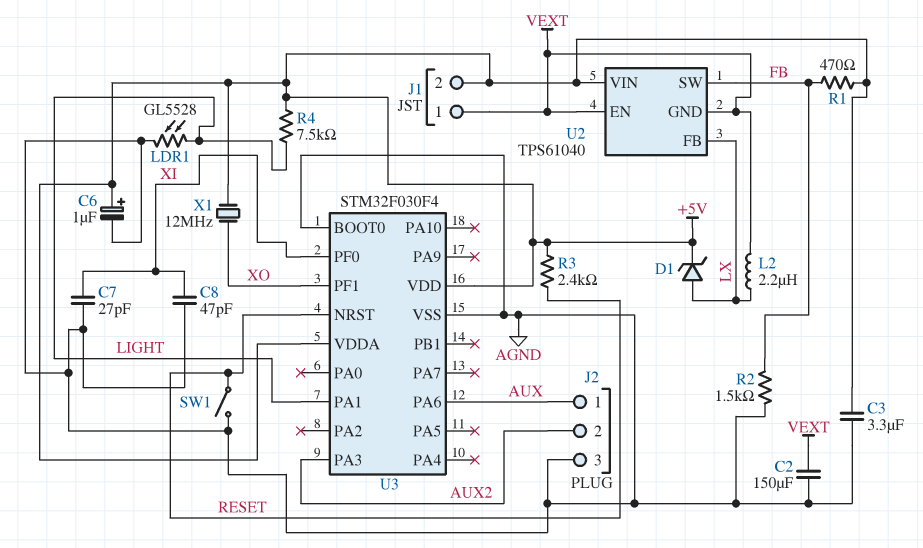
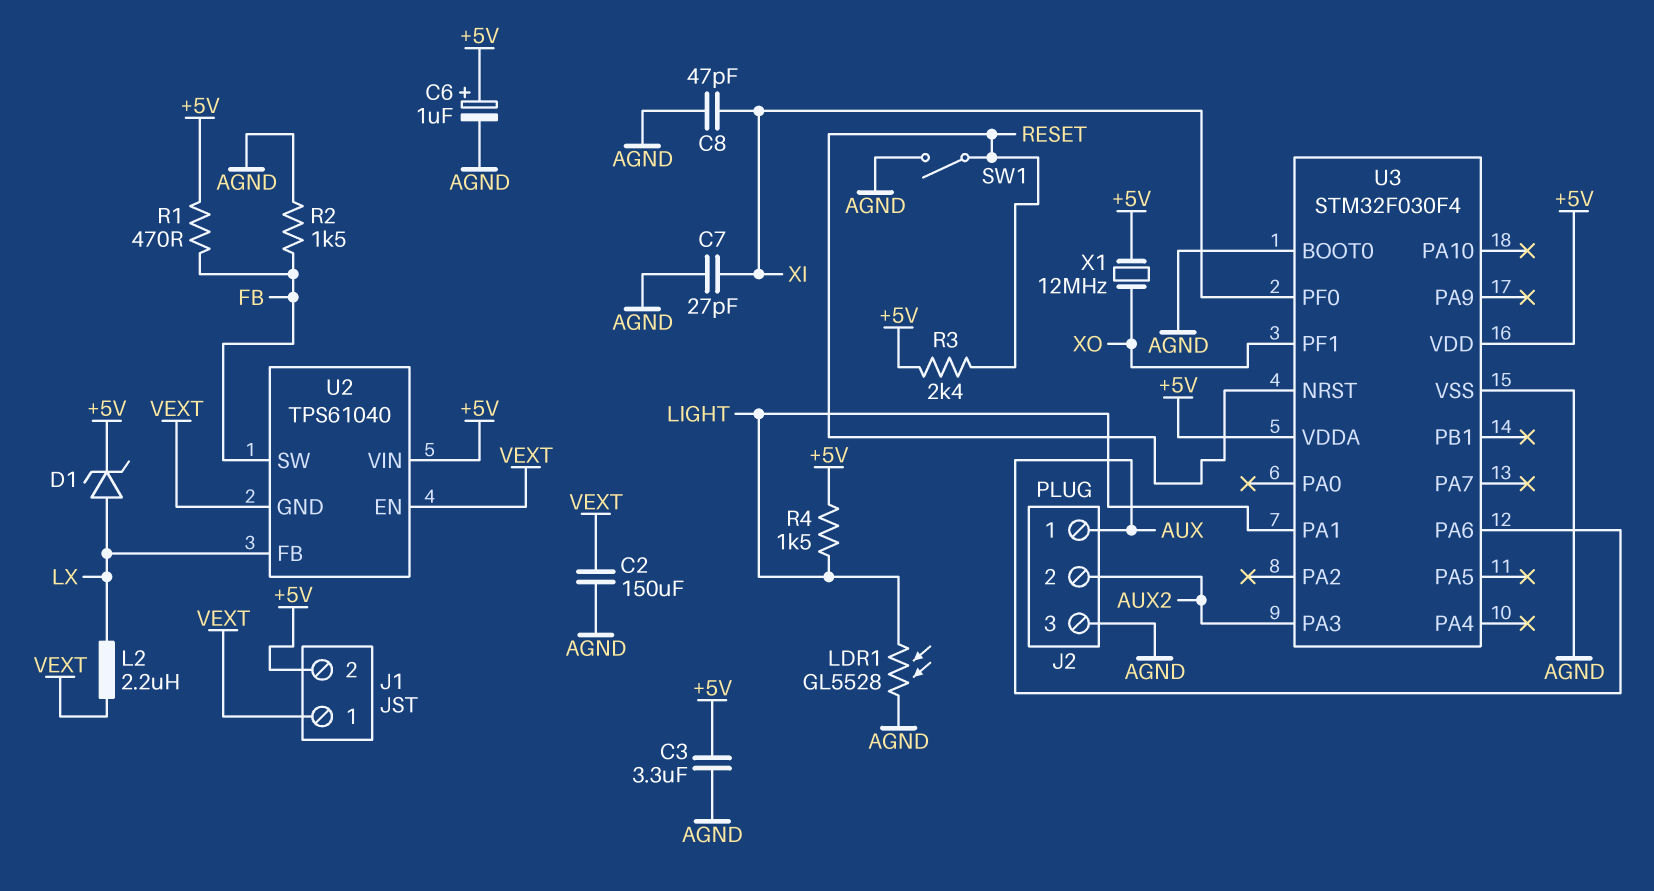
R4: 7.5k (+5V, LIGHT) -> 1.5k (+5V, LIGHT)

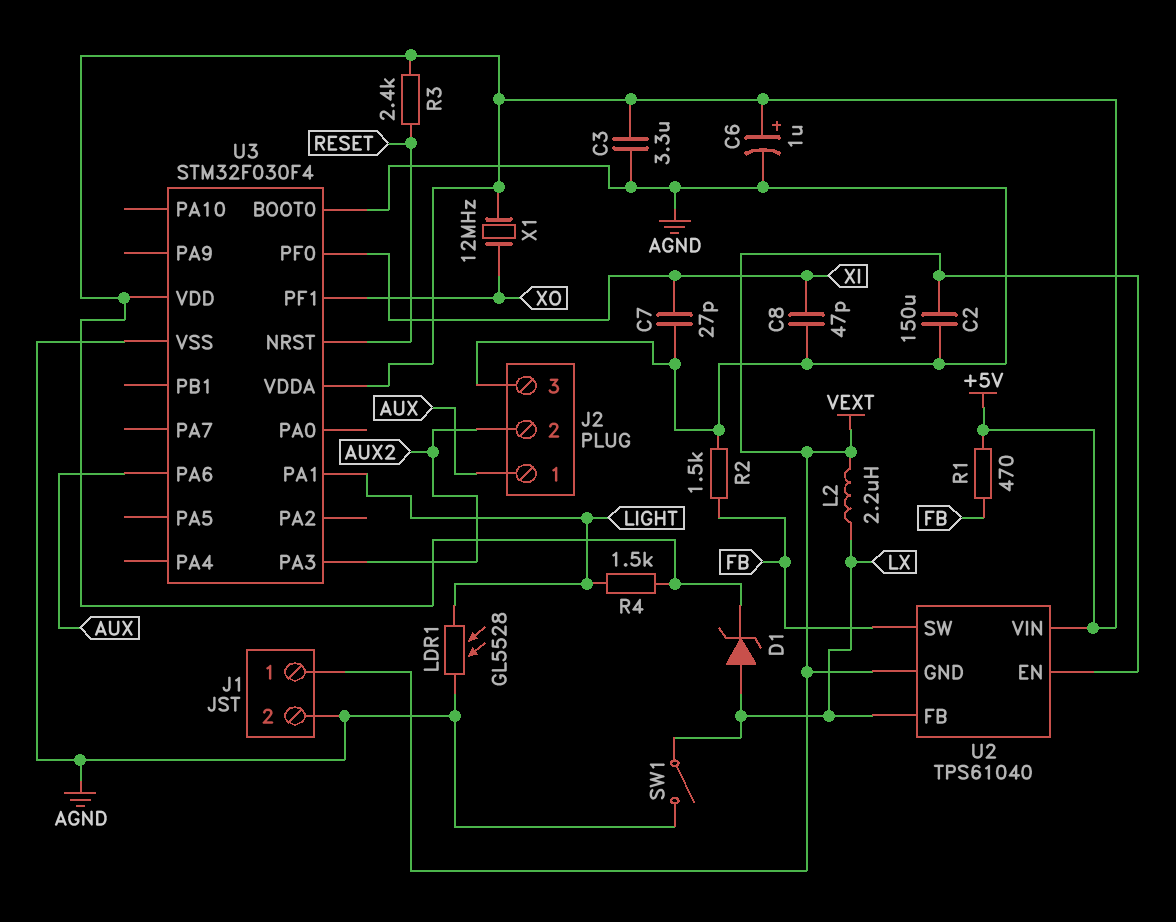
J1 pin 2: +5V -> AGND
SW1: switch (AGND, RESET) -> switch (AGND, LX)

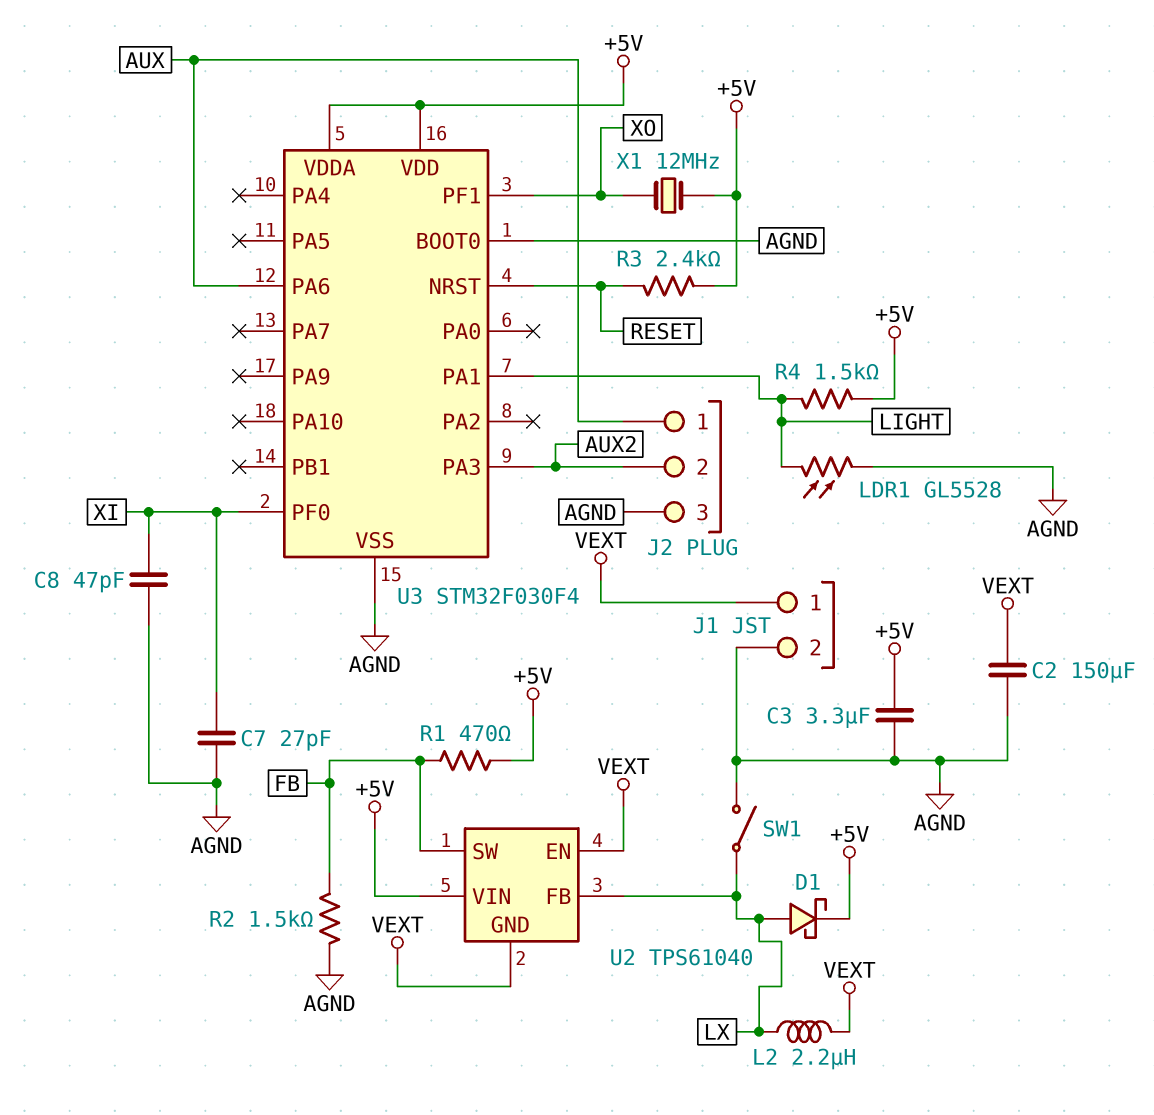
C6: 1uF (plus +5V, minus AGND) -> none
D1: zener (A LX, K +5V) -> schottky (A LX, K +5V)

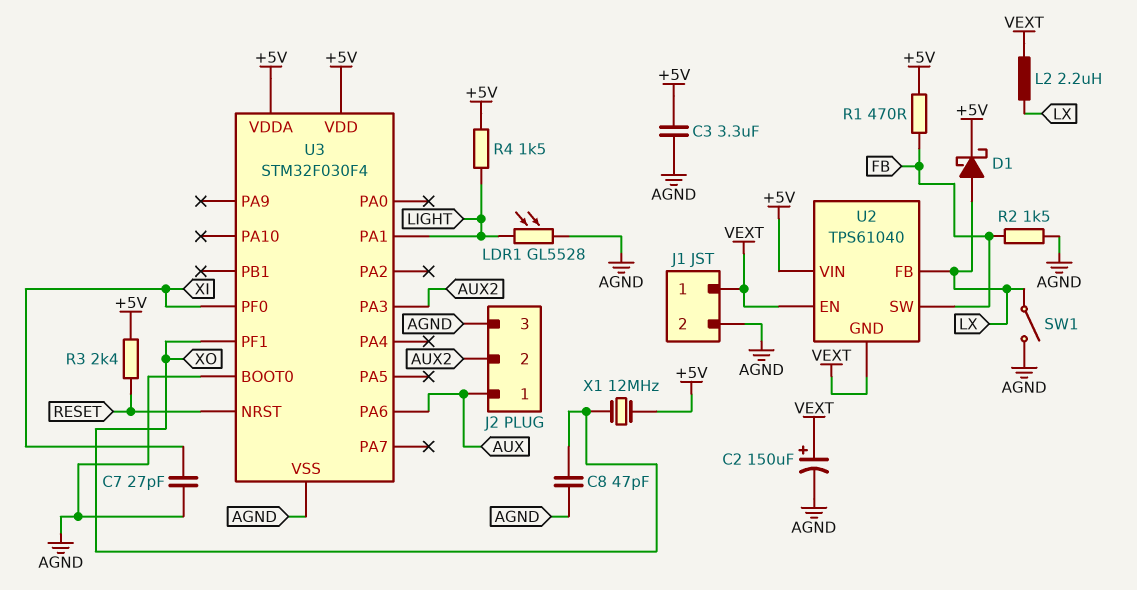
C2: 150uF (AGND, VEXT) -> 150uF (plus VEXT, minus AGND)
C8: 47pF (AGND, XI) -> 47pF (AGND, XO)

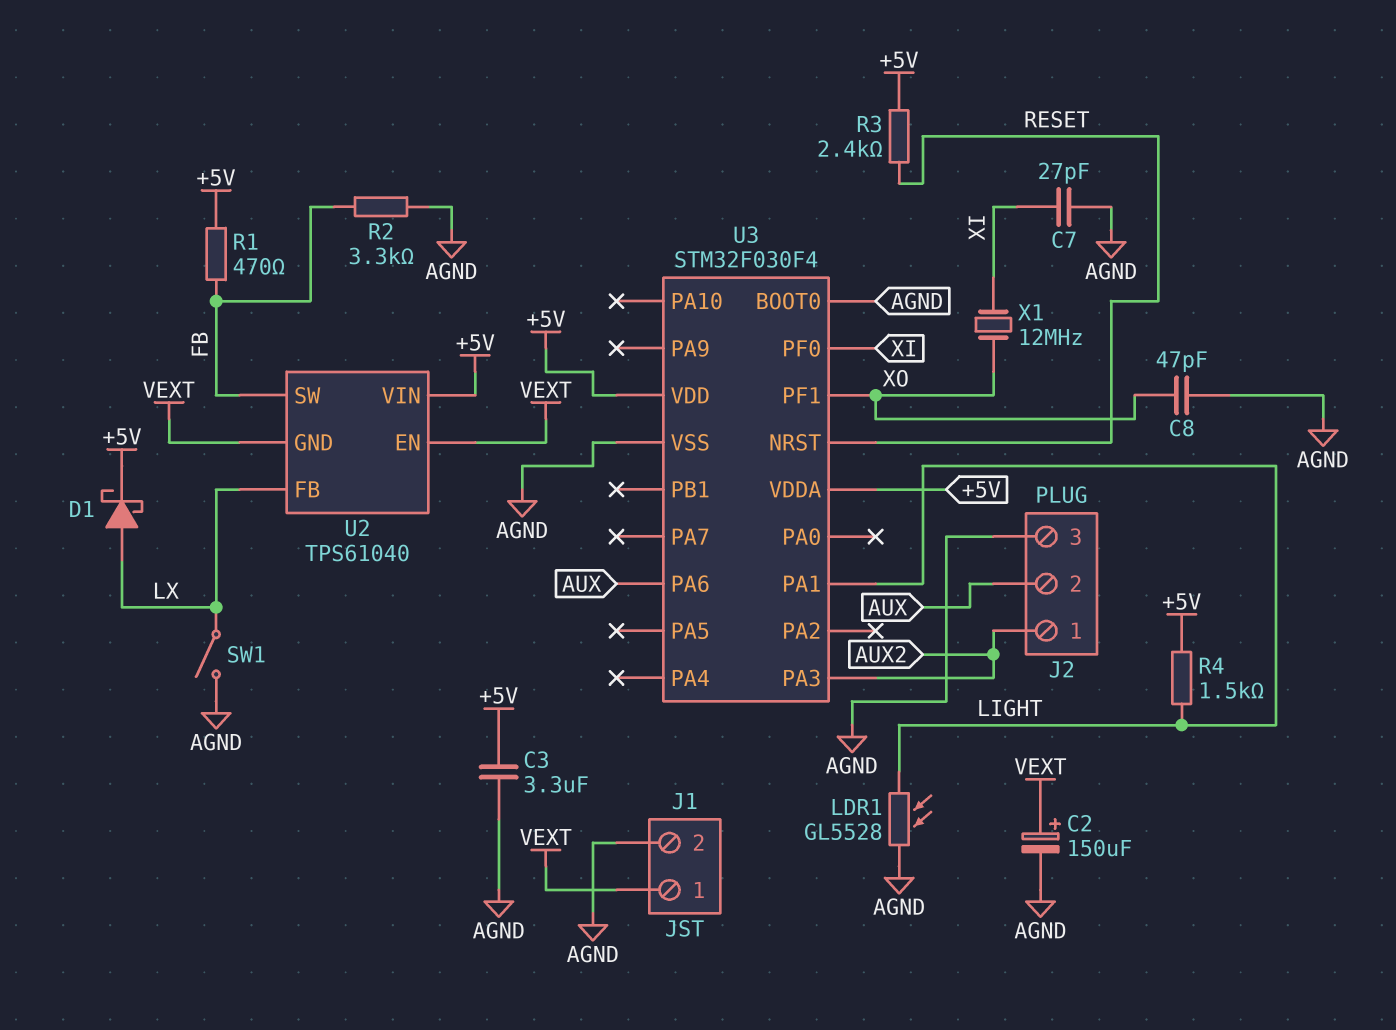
J2 pin 1: AUX -> AUX2
J2 pin 2: AUX2 -> AUX
L2: 2.2uH (LX, VEXT) -> none
R2: 1.5k (AGND, FB) -> 3.3k (AGND, FB)
X1: 12MHz (+5V, XO) -> 12MHz (XI, XO)

